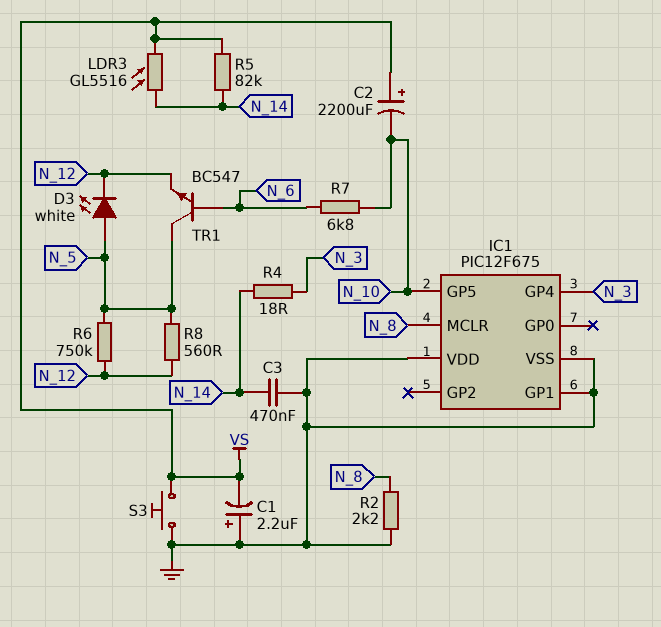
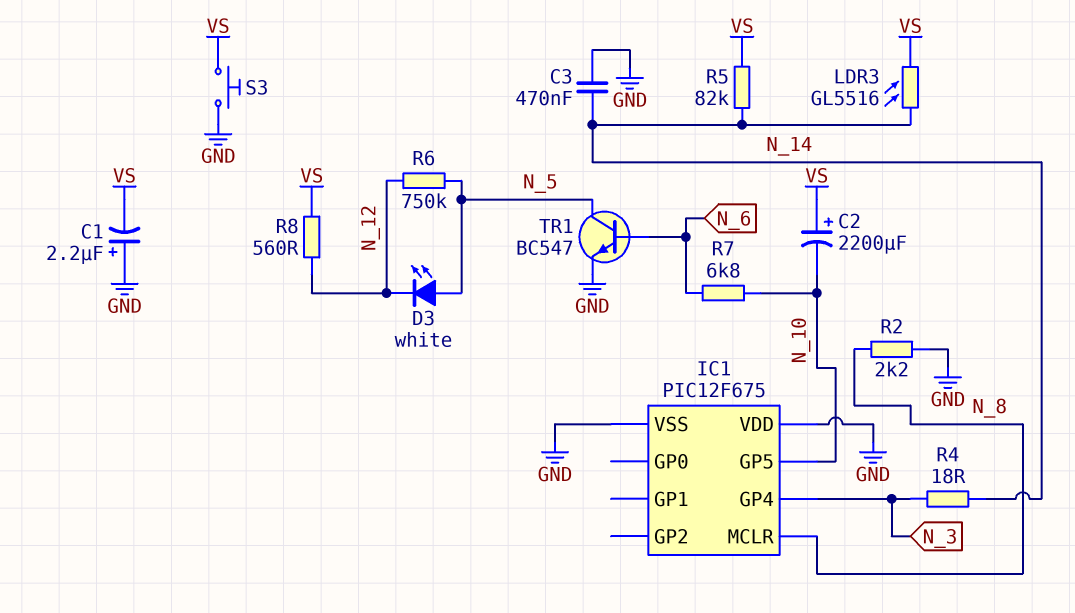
IC1 pin GP1: GND -> none
R8: 560 (N_5, N_12) -> 560 (N_12, VS)
TR1: NPN BC547 (B N_6, C N_5, E N_12) -> NPN BC547 (B N_6, C N_5, E GND)

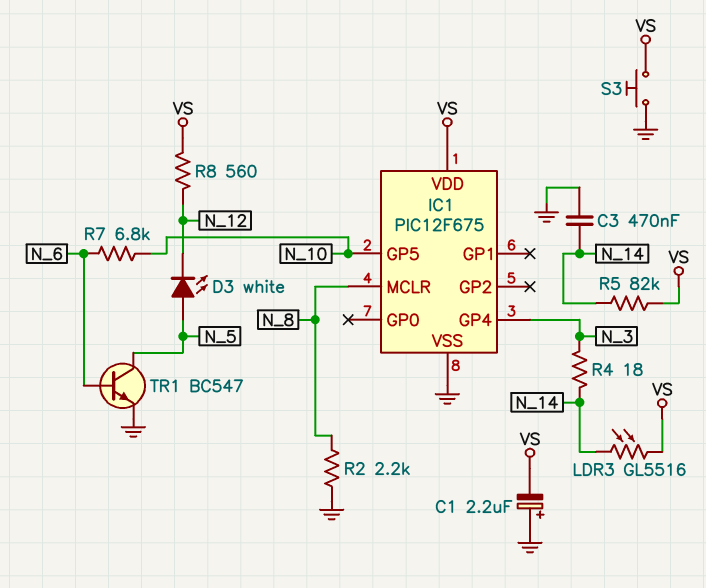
C2: 2200uF (plus VS, minus N_10) -> none
IC1 pin VDD: GND -> VS
R6: 750k (N_5, N_12) -> none

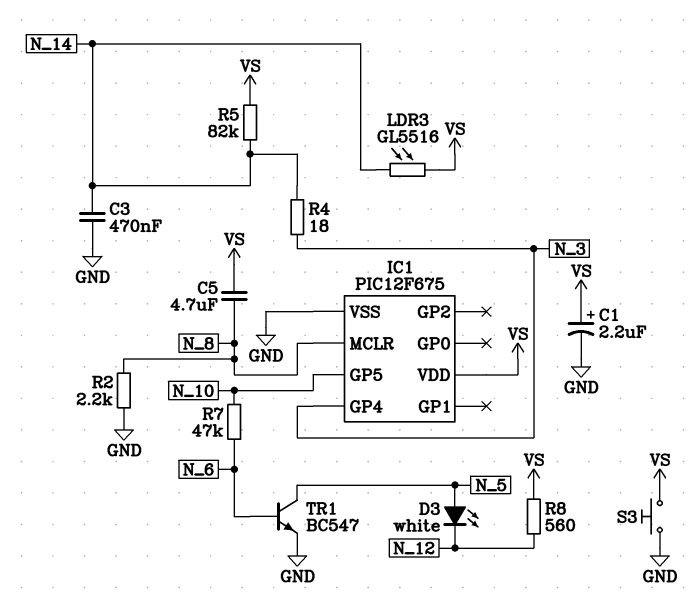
C1: 2.2uF (plus GND, minus VS) -> 2.2uF (plus VS, minus GND)
C5: none -> 4.7uF (N_8, VS)
R7: 6.8k (N_6, N_10) -> 47k (N_6, N_10)

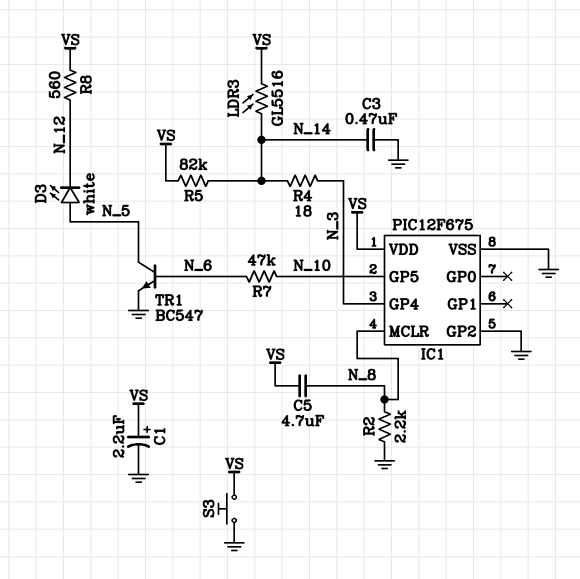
IC1 pin GP2: none -> GND

